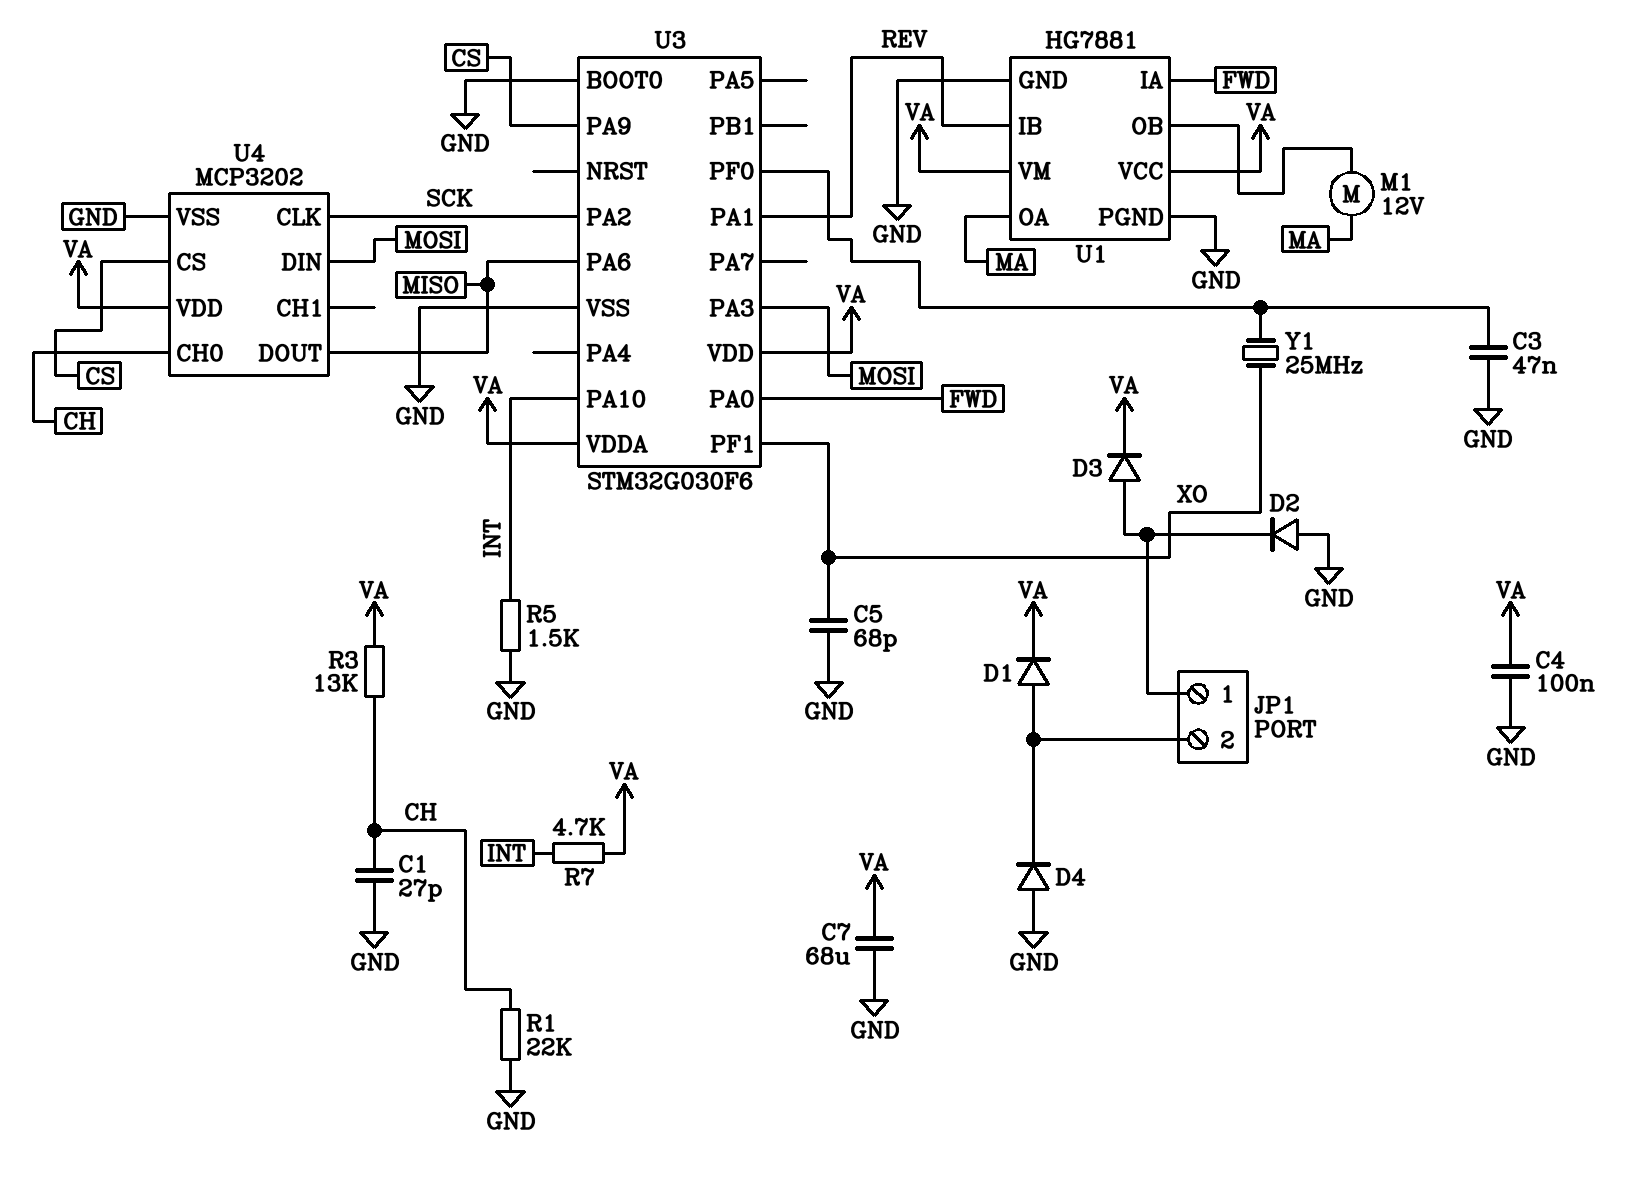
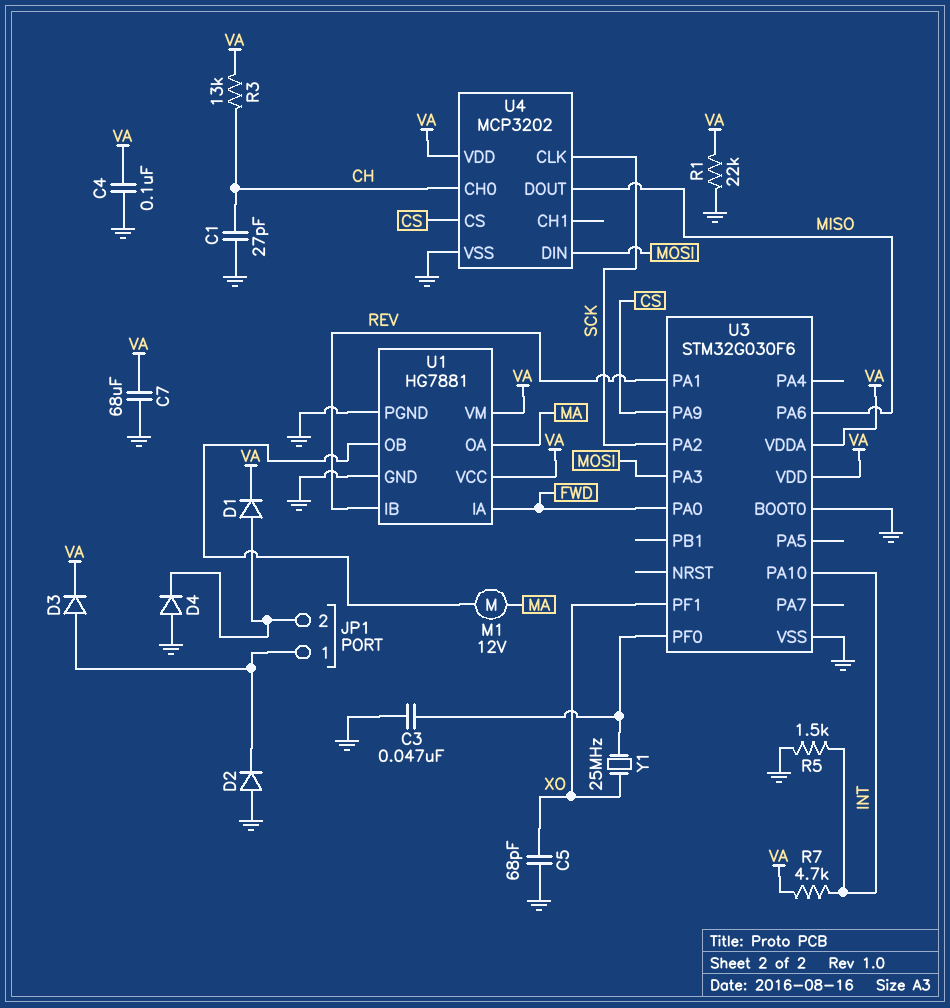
R1: 22k (CH, GND) -> 22k (GND, VA)

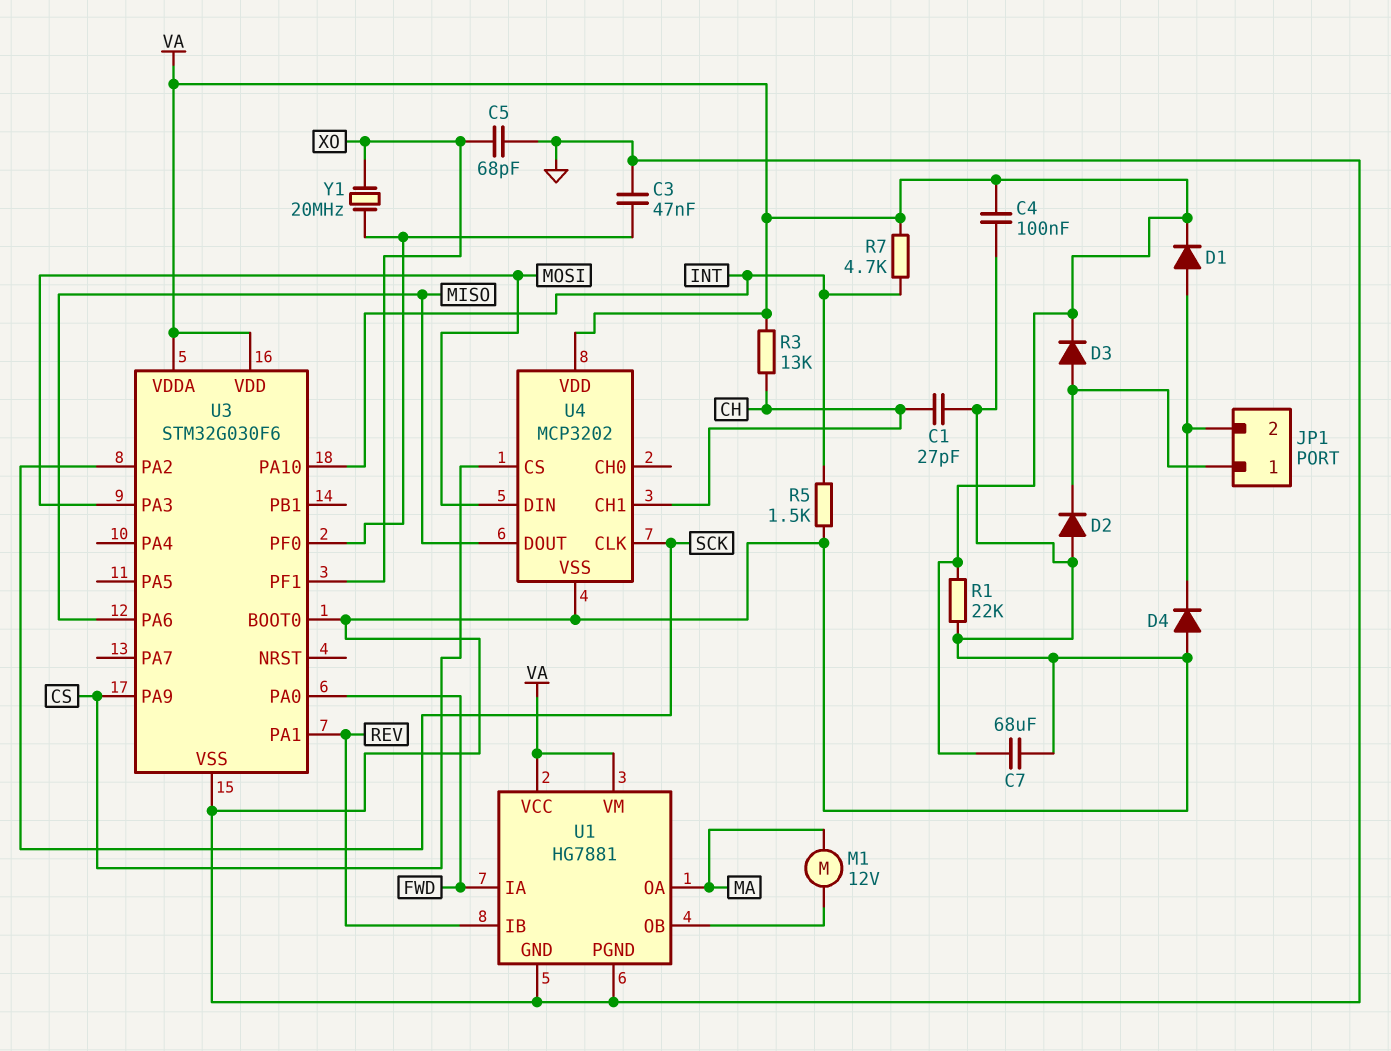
U4 pin CH0: CH -> none
U4 pin CH1: none -> CH
Y1: 25MHz (U3/PF0, XO) -> 20MHz (U3/PF0, XO)

